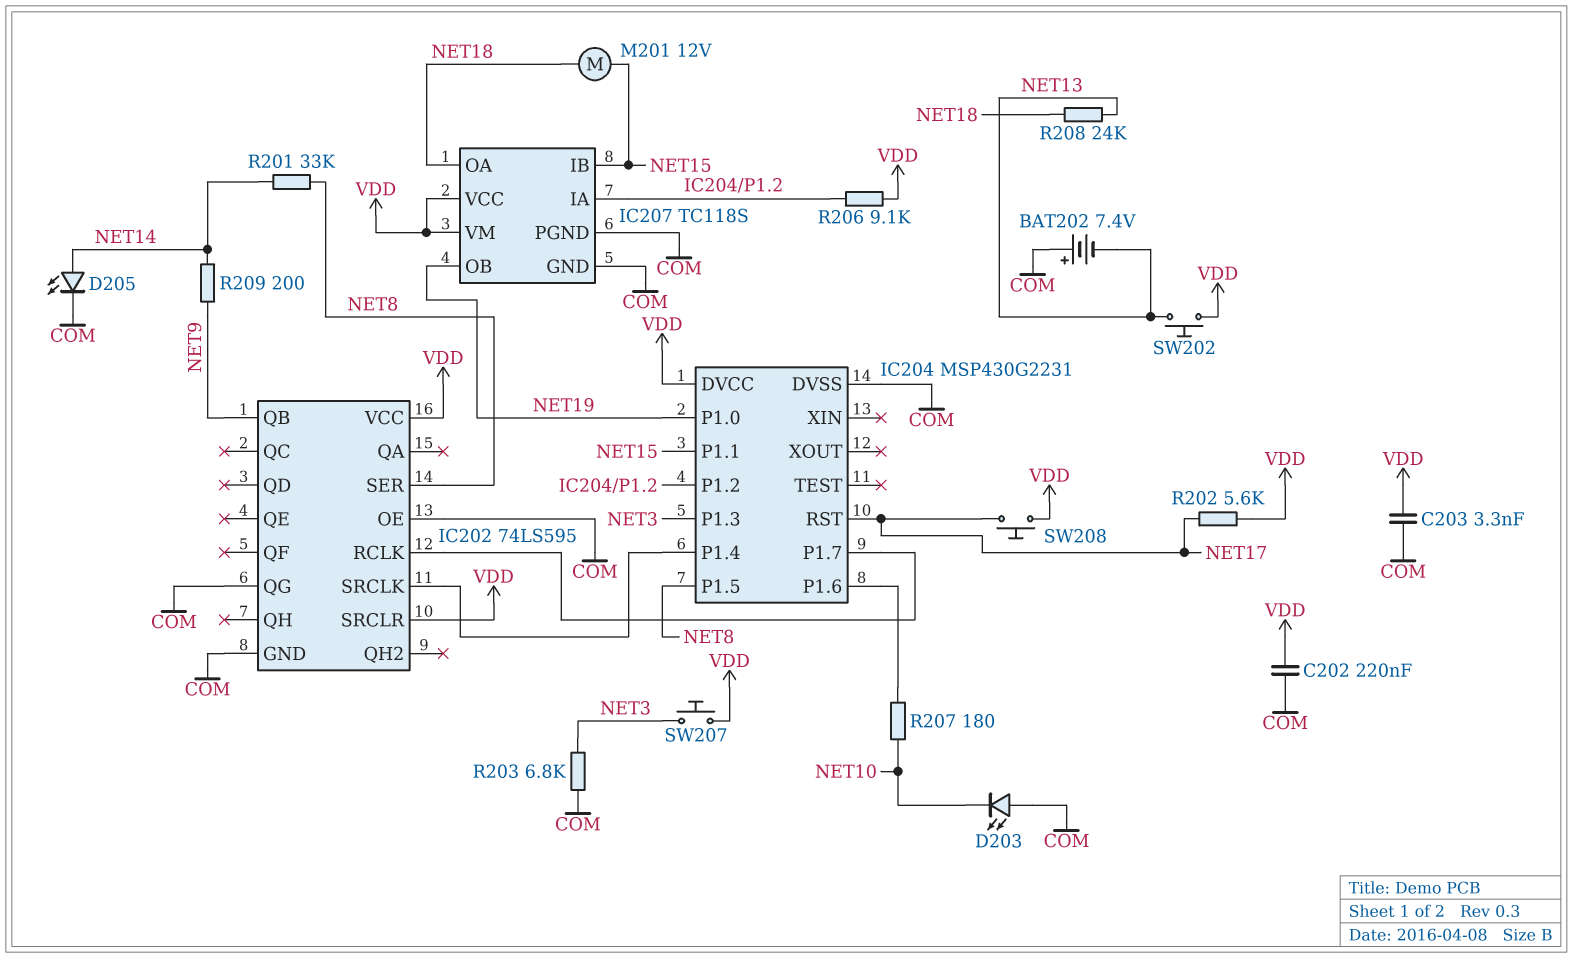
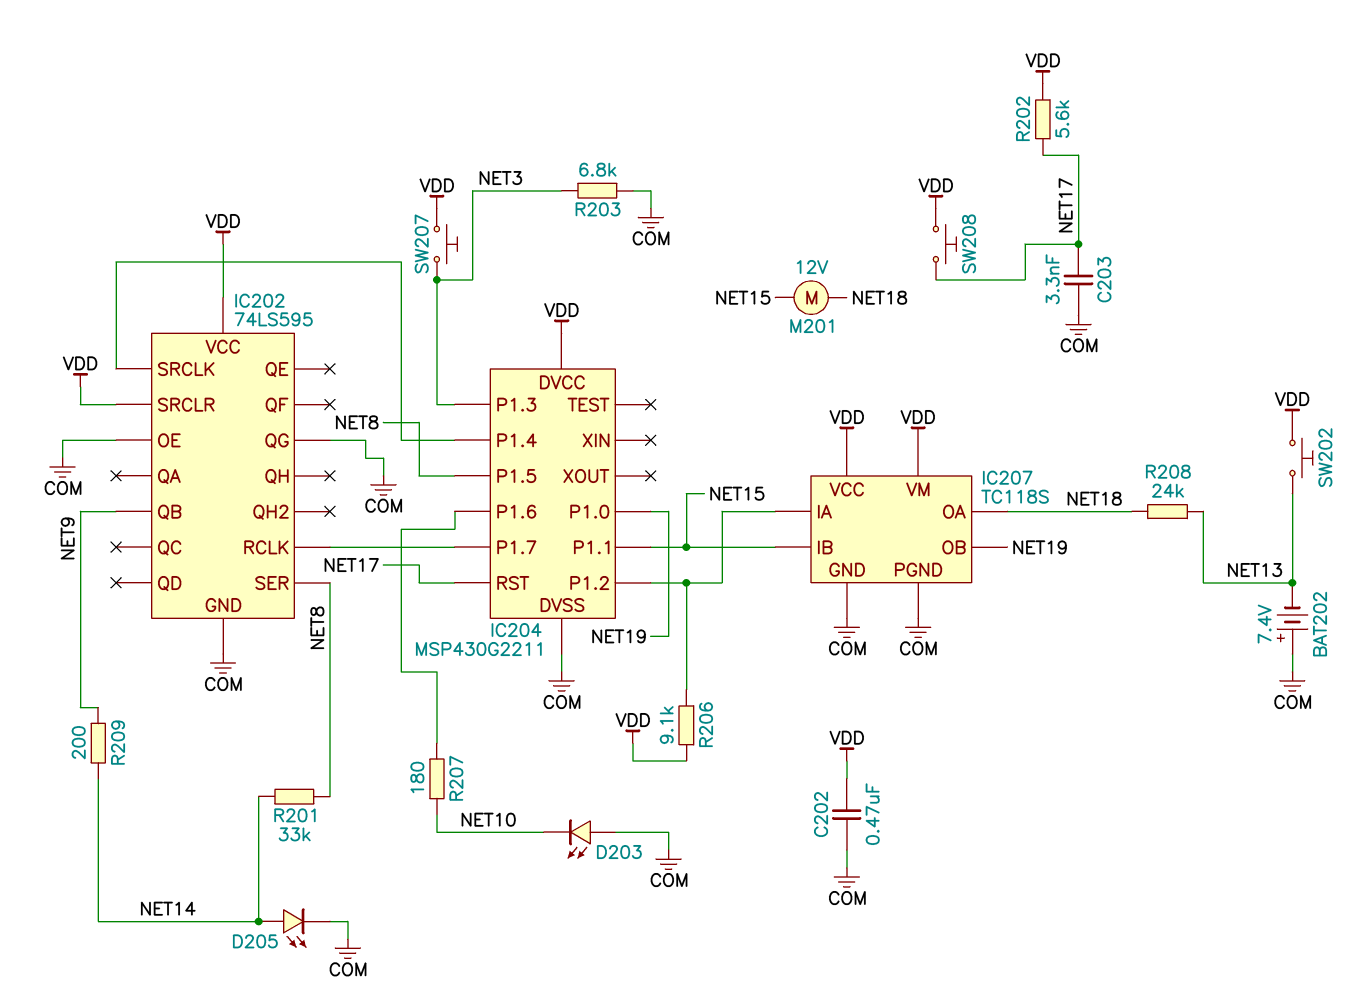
C202: 220nF (COM, VDD) -> 470nF (COM, VDD)
C203: 3.3nF (COM, VDD) -> 3.3nF (COM, NET17)
IC204: MSP430G2231 -> MSP430G2211

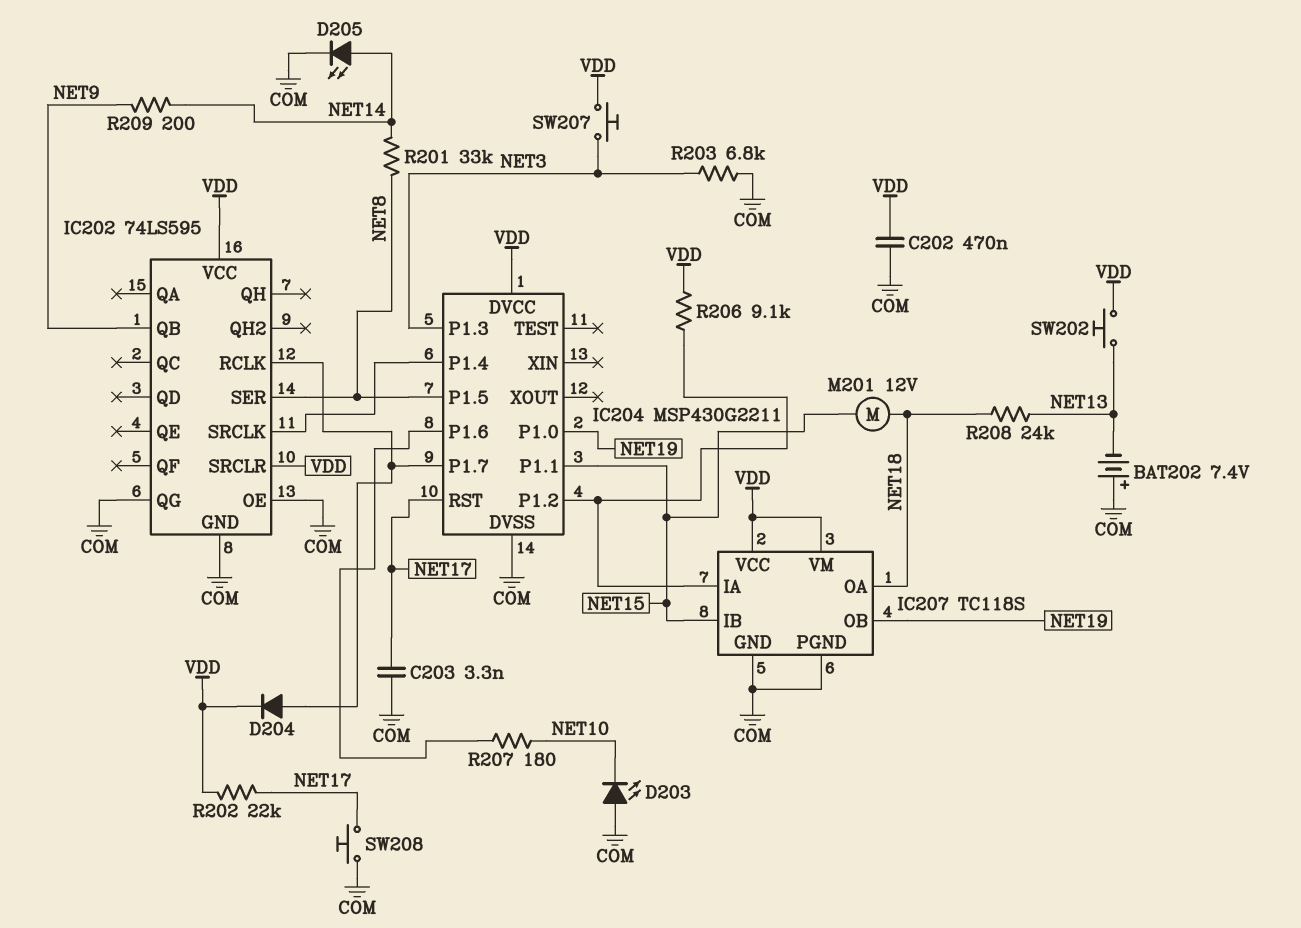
D204: none -> diode (A IC202/RCLK, K VDD)
R202: 5.6k (NET17, VDD) -> 22k (NET17, VDD)
SW208: button (NET17, VDD) -> button (COM, NET17)

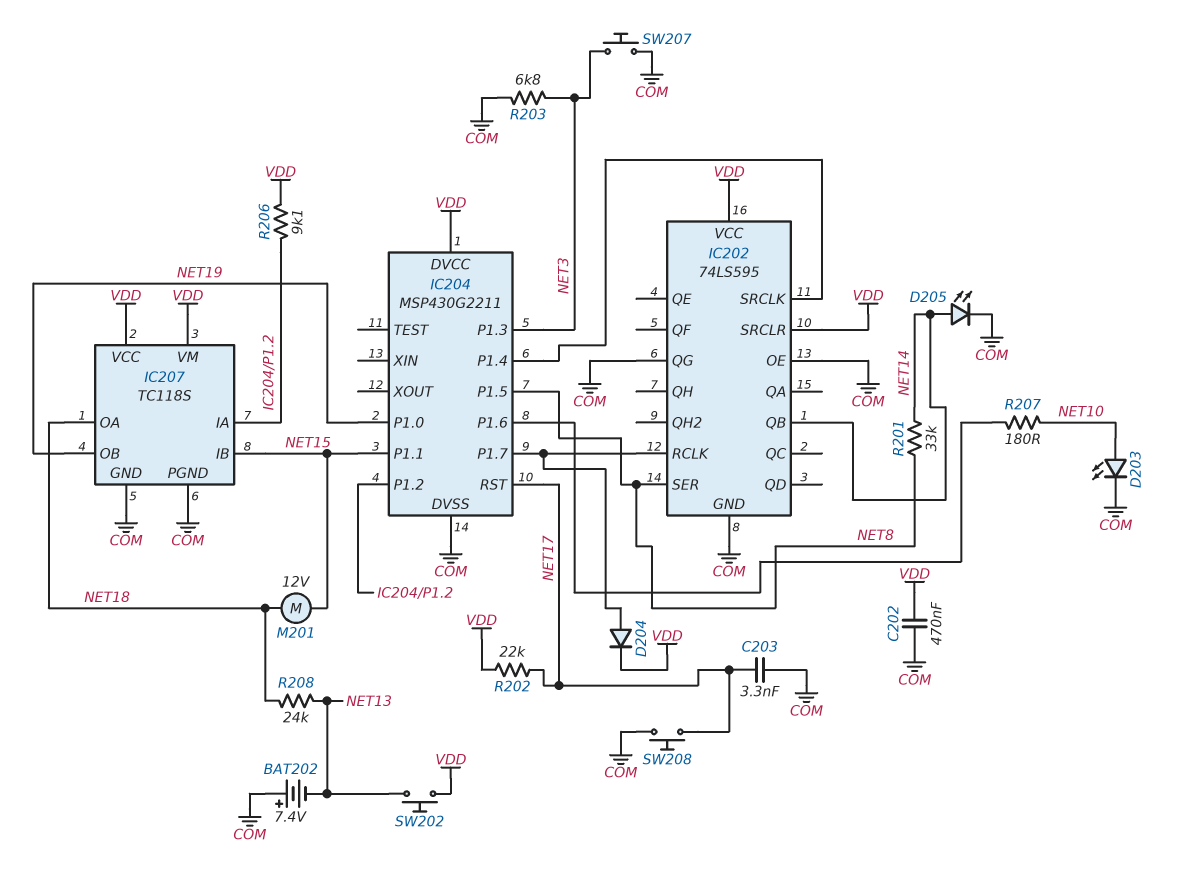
D203: LED (A COM, K NET10) -> LED (A NET10, K COM)
IC202 pin QB: NET9 -> NET14
R209: 200 (NET9, NET14) -> none
SW207: button (NET3, VDD) -> button (COM, NET3)

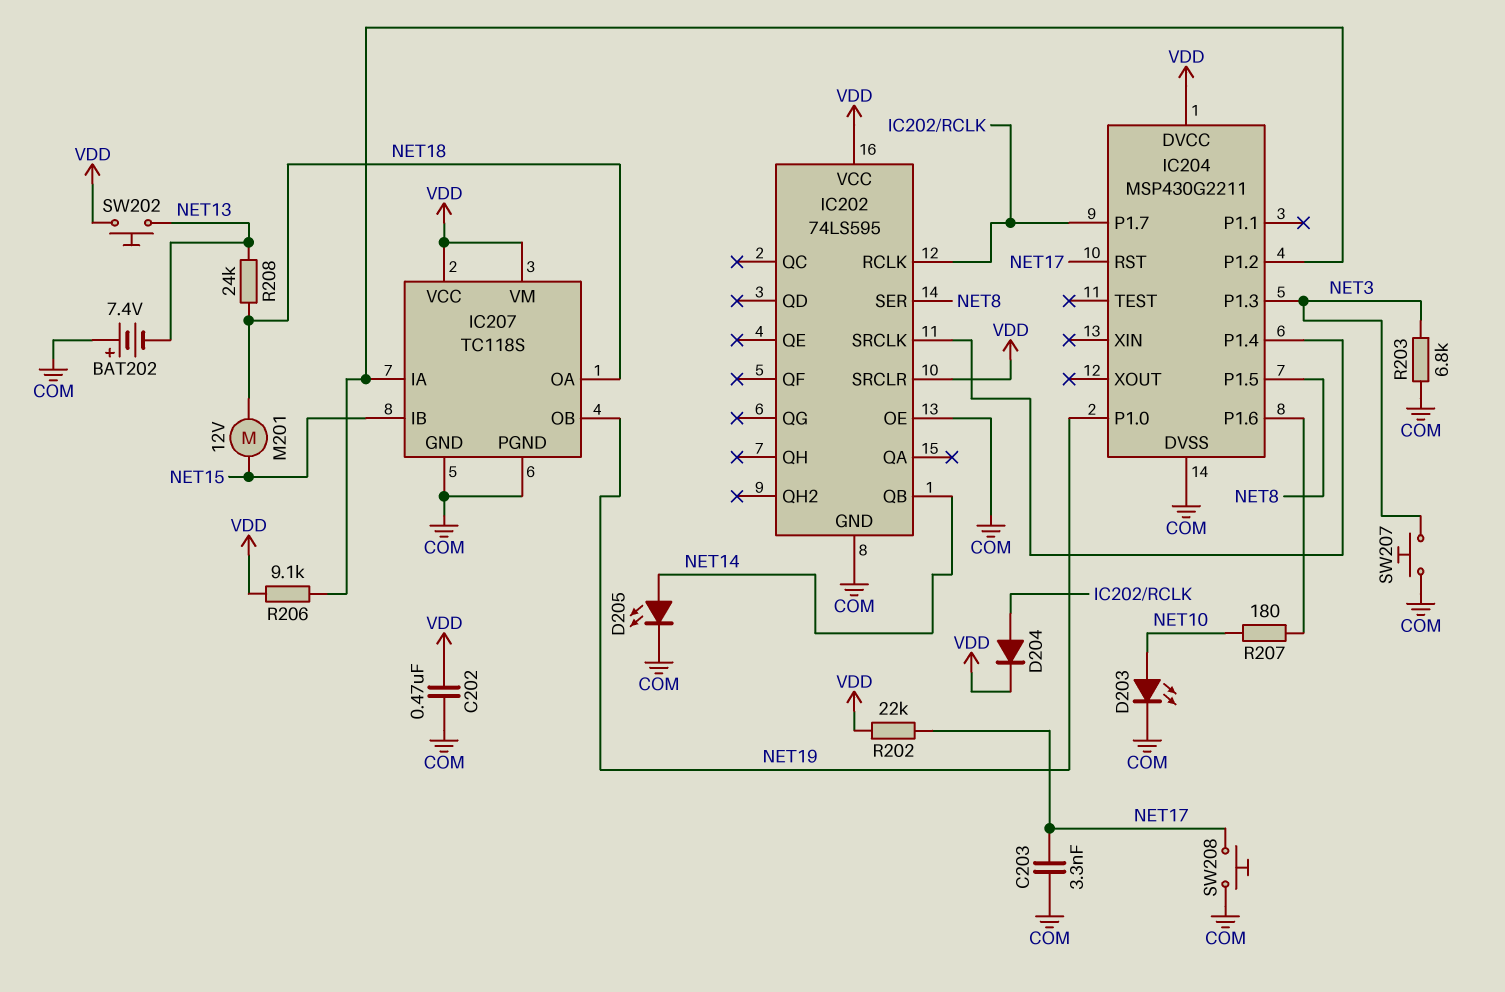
IC202 pin QG: COM -> none
IC204 pin P1.1: NET15 -> none
R201: 33k (NET8, NET14) -> none

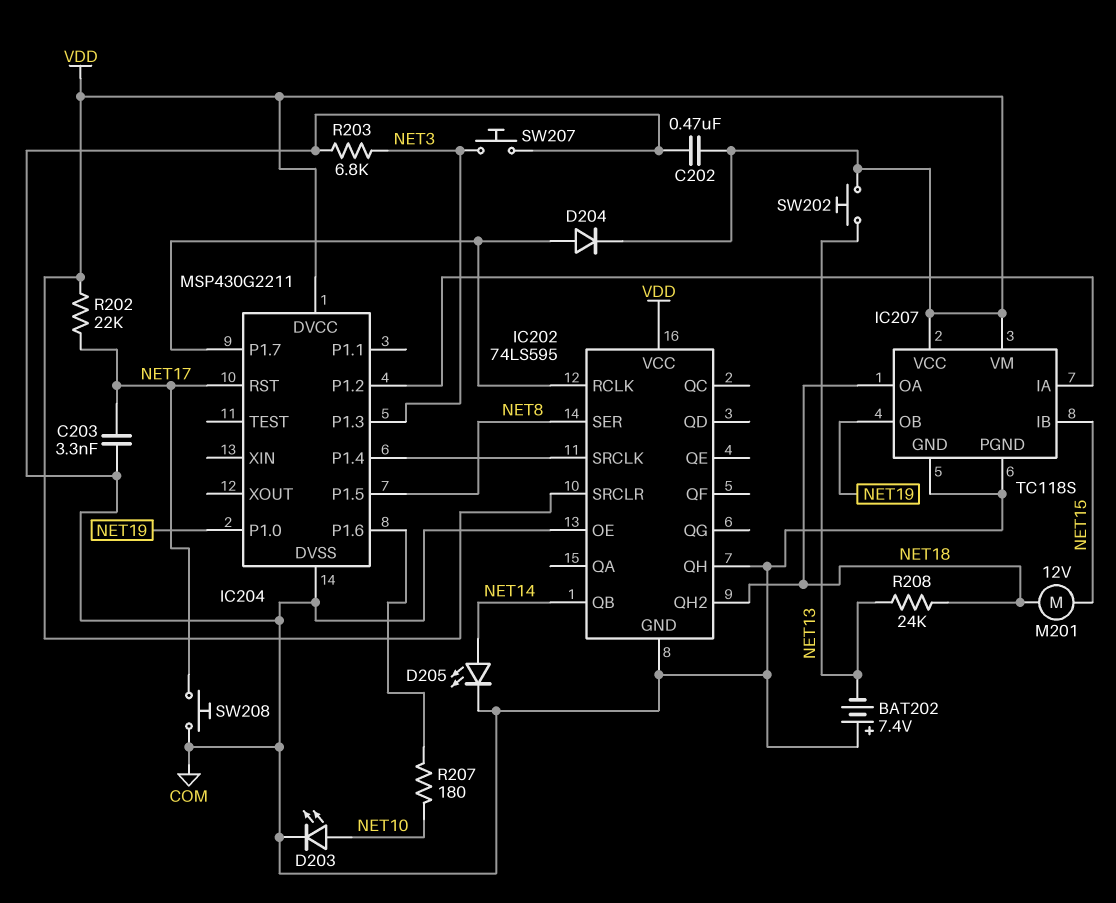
IC202 pin QH: none -> COM
IC202 pin QH2: none -> NET18
R206: 9.1k (IC204/P1.2, VDD) -> none

